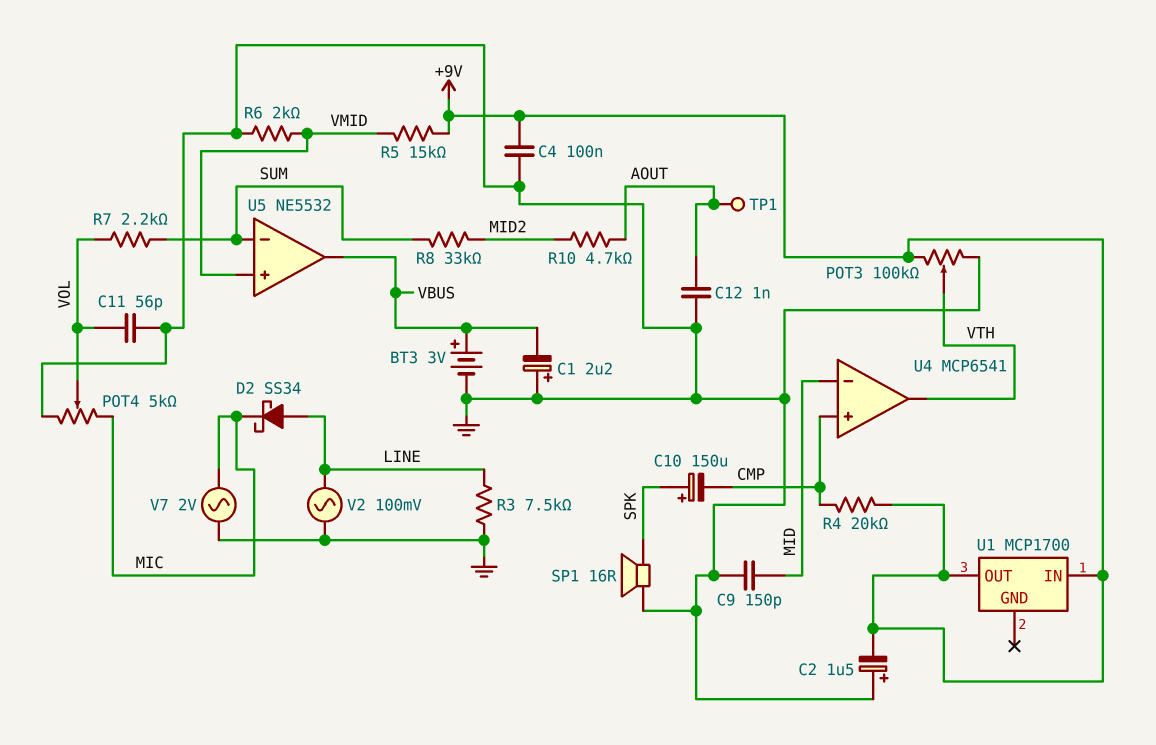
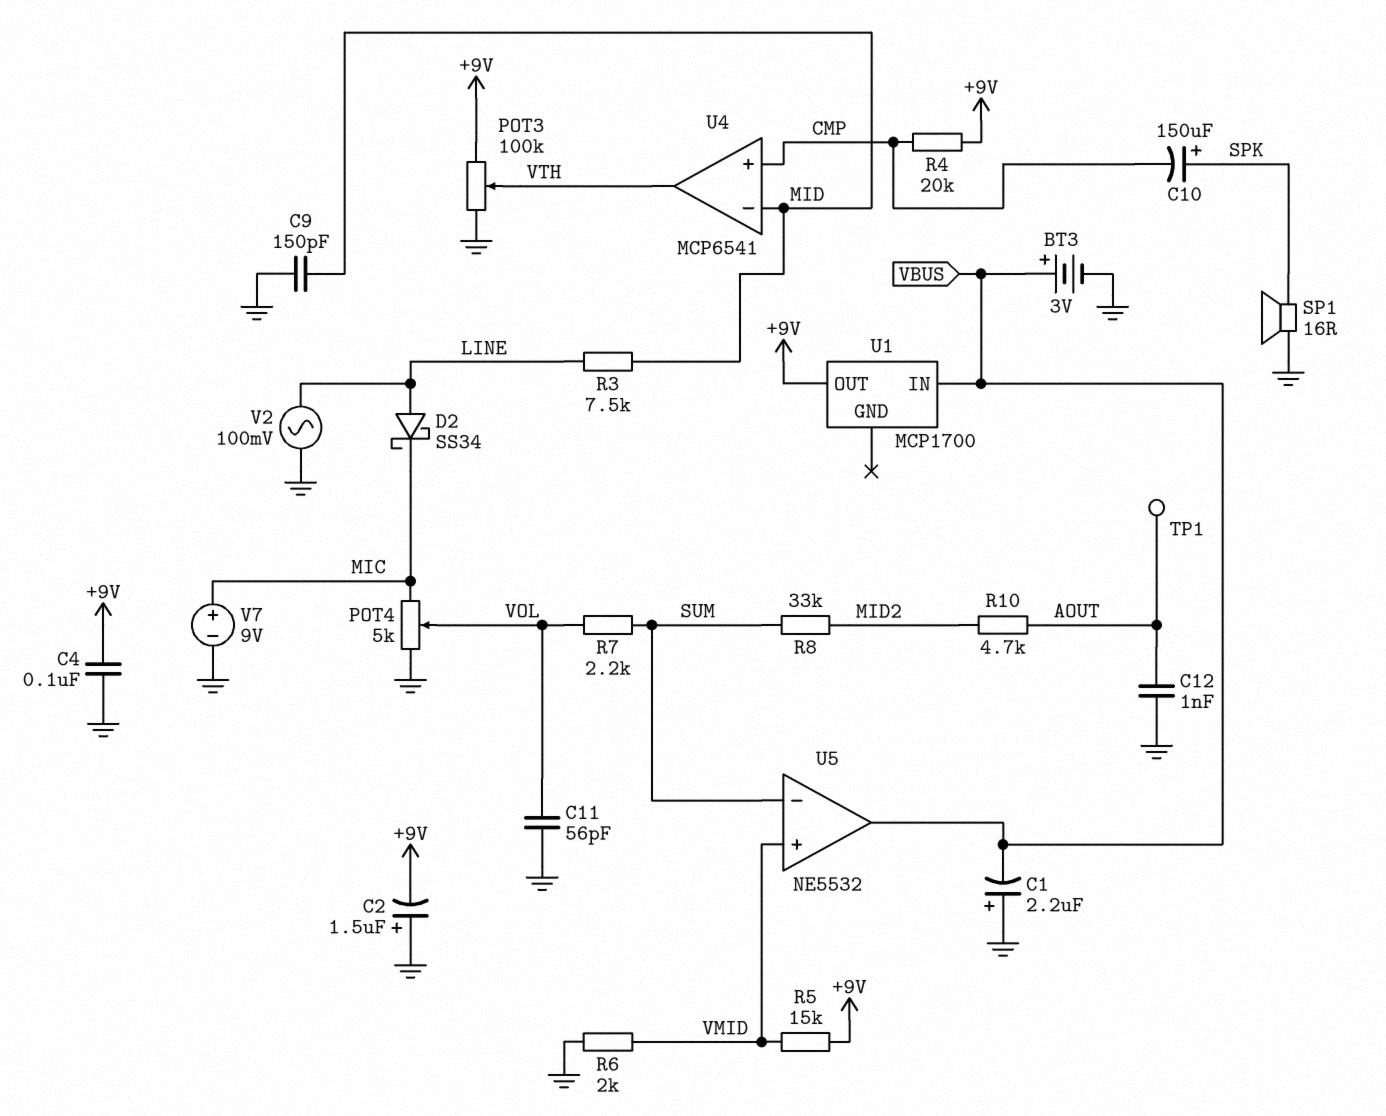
R3: 7.5k (GND, LINE) -> 7.5k (LINE, MID)
U1 pin IN: +9V -> VBUS
V7: AC 2V (GND, MIC) -> 9V (plus MIC, minus GND)

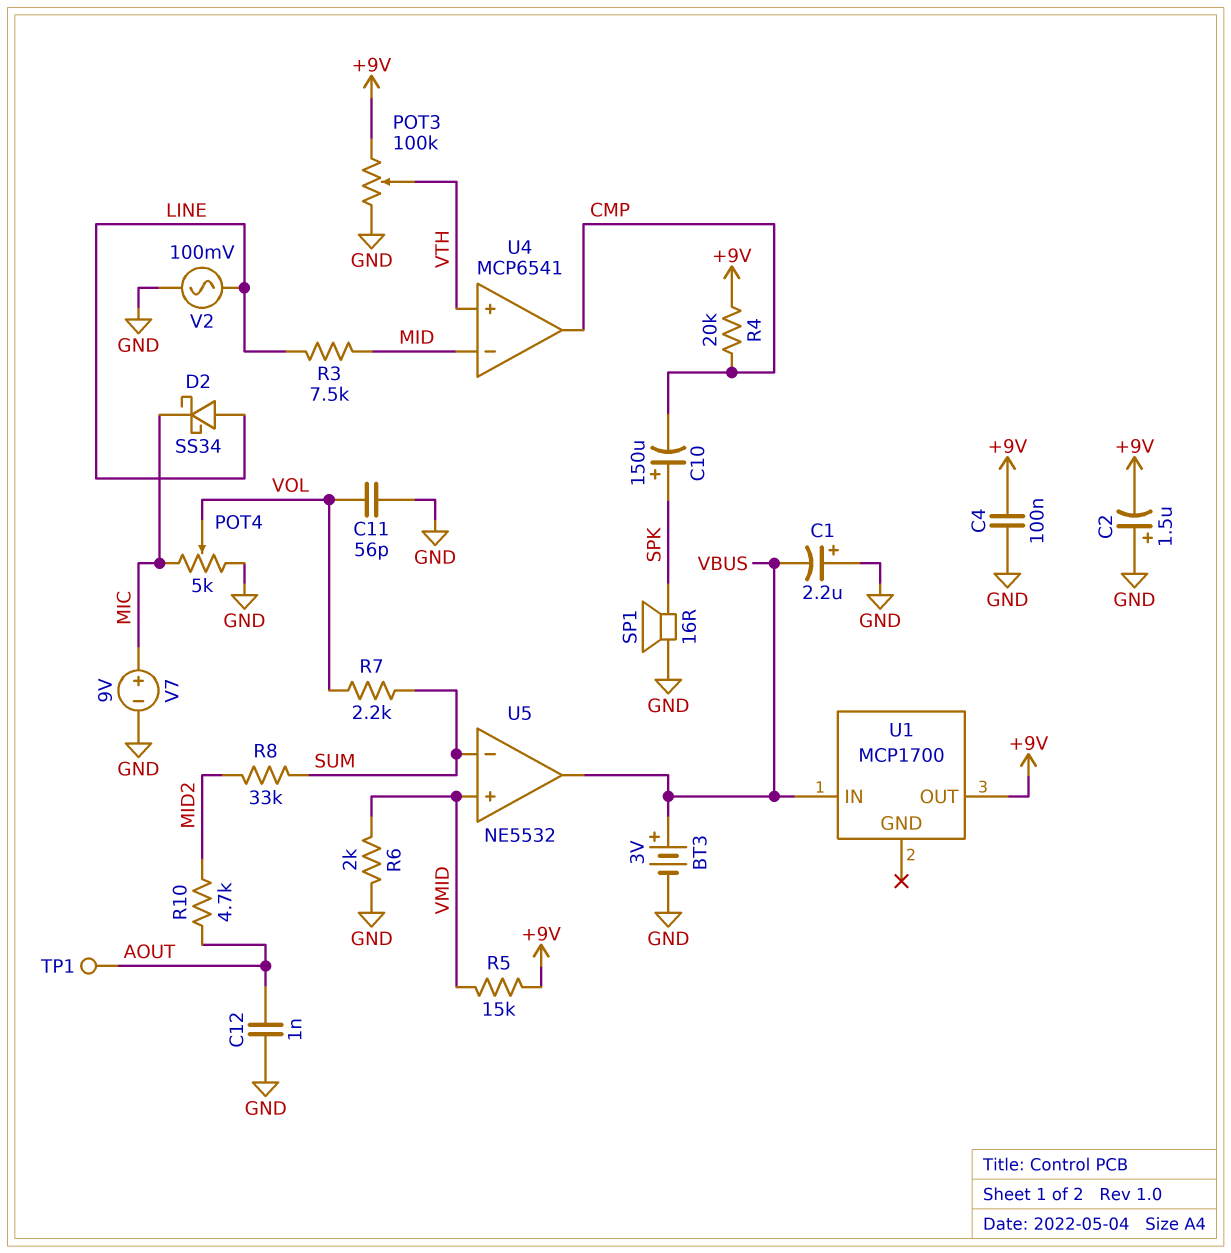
C9: 150pF (GND, MID) -> none
U4 pin in+: CMP -> VTH
U4 pin out: VTH -> CMP

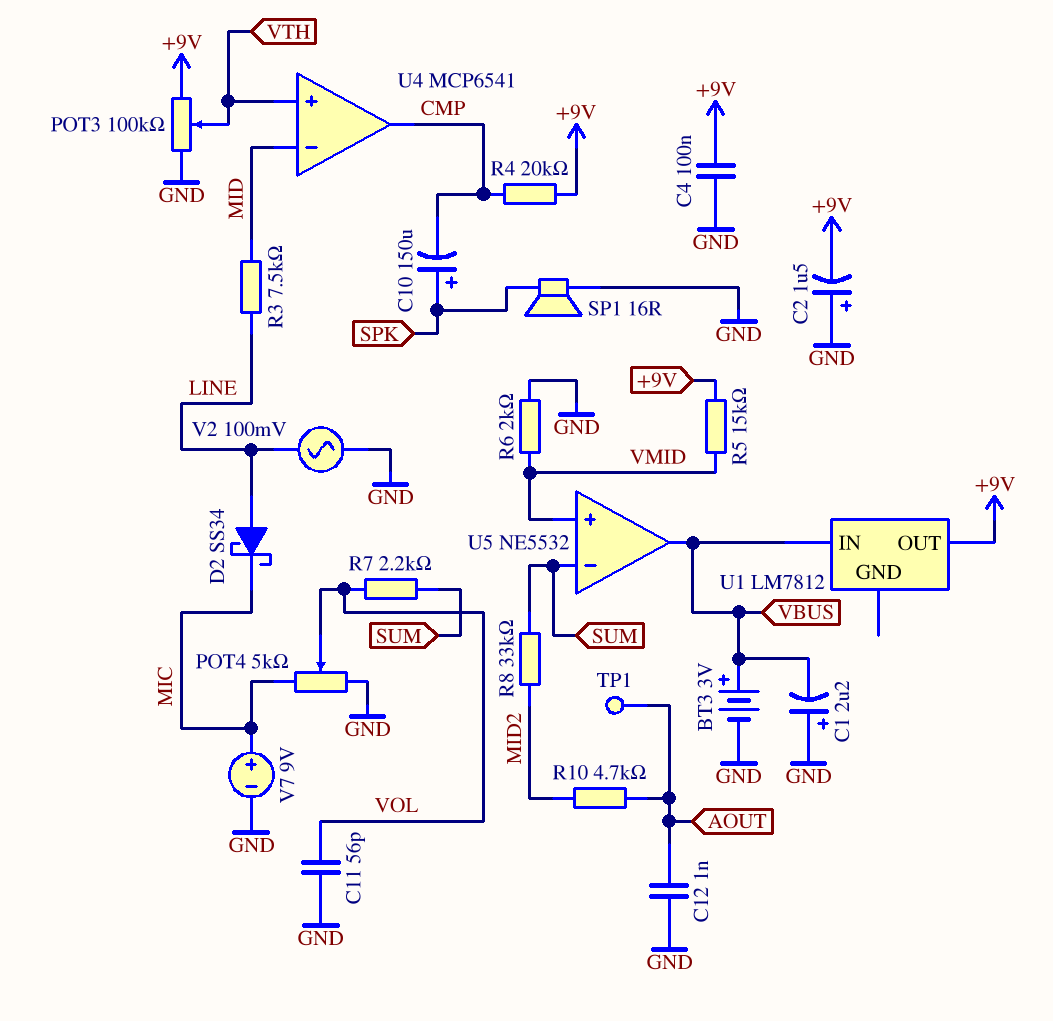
U1: MCP1700 -> LM7812

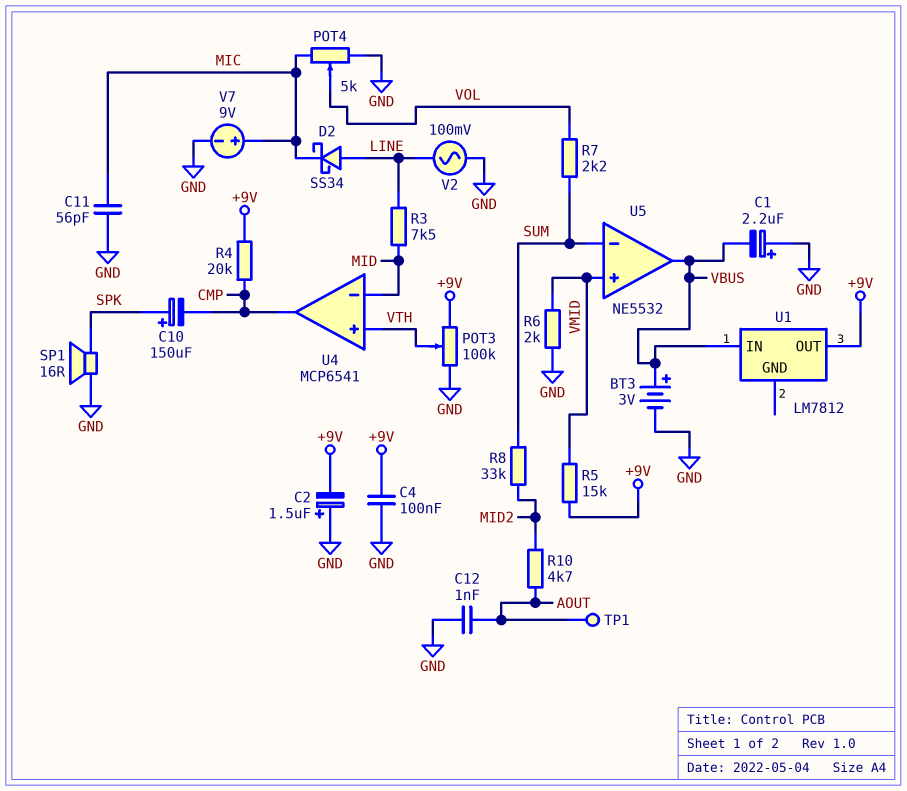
C11: 56pF (GND, VOL) -> 56pF (GND, MIC)

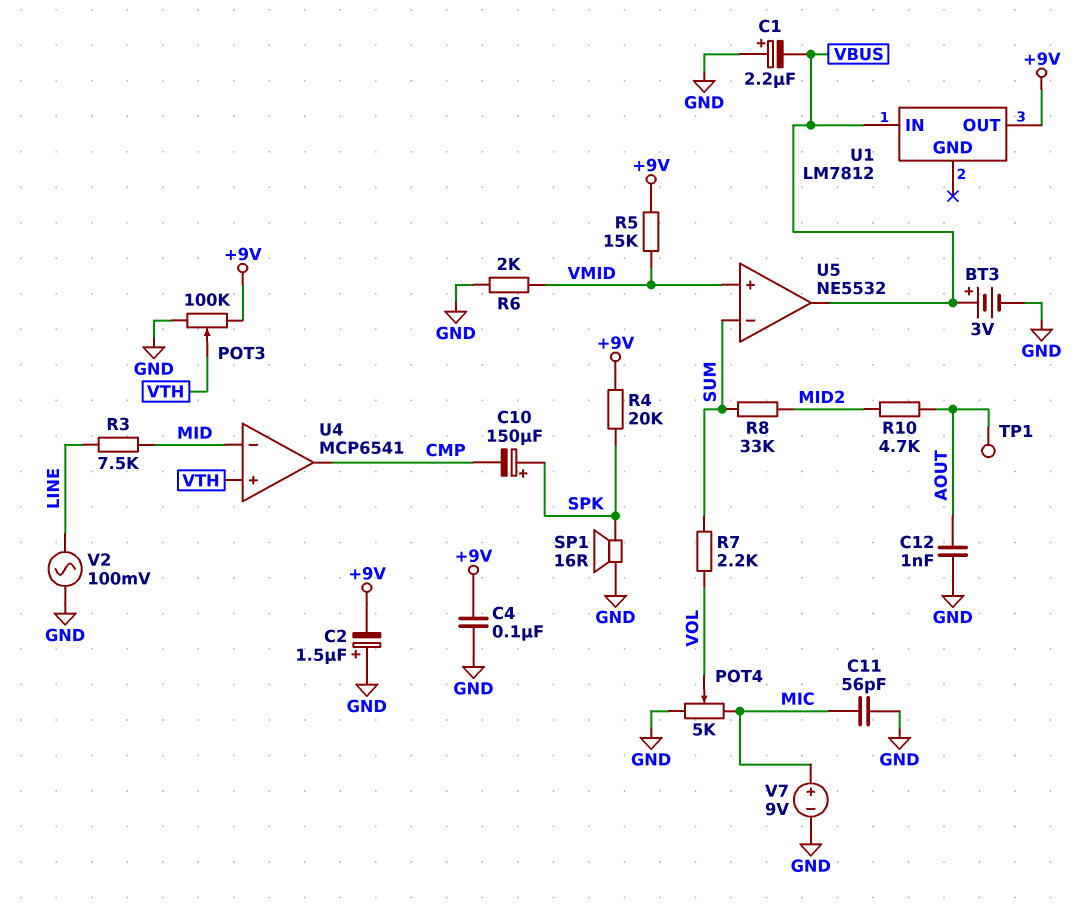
D2: schottky SS34 (A LINE, K MIC) -> none
R4: 20k (+9V, CMP) -> 20k (+9V, SPK)

